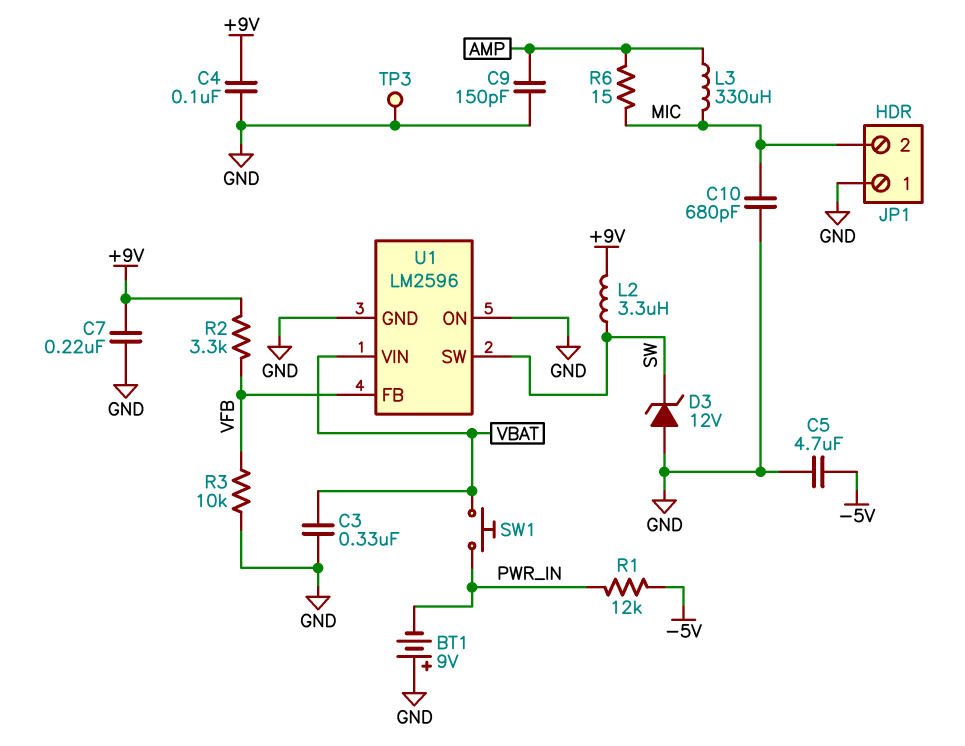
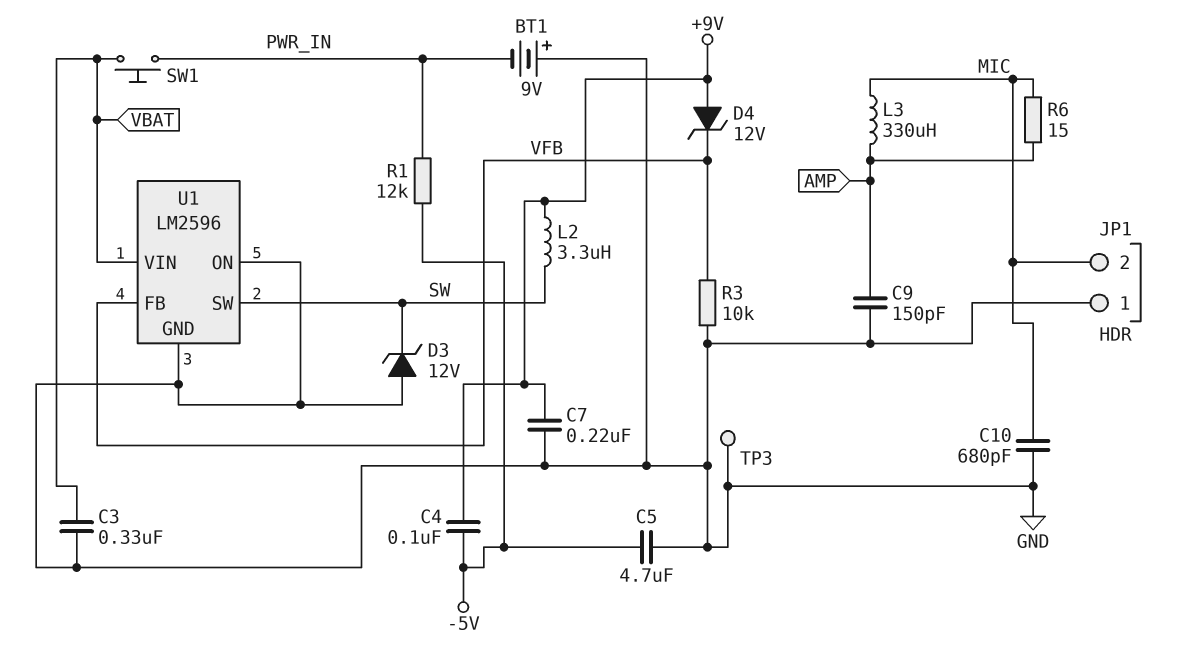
C4: 100nF (+9V, GND) -> 100nF (+9V, -5V)
D4: none -> zener 12V (A +9V, K VFB)
R2: 3.3k (+9V, VFB) -> none

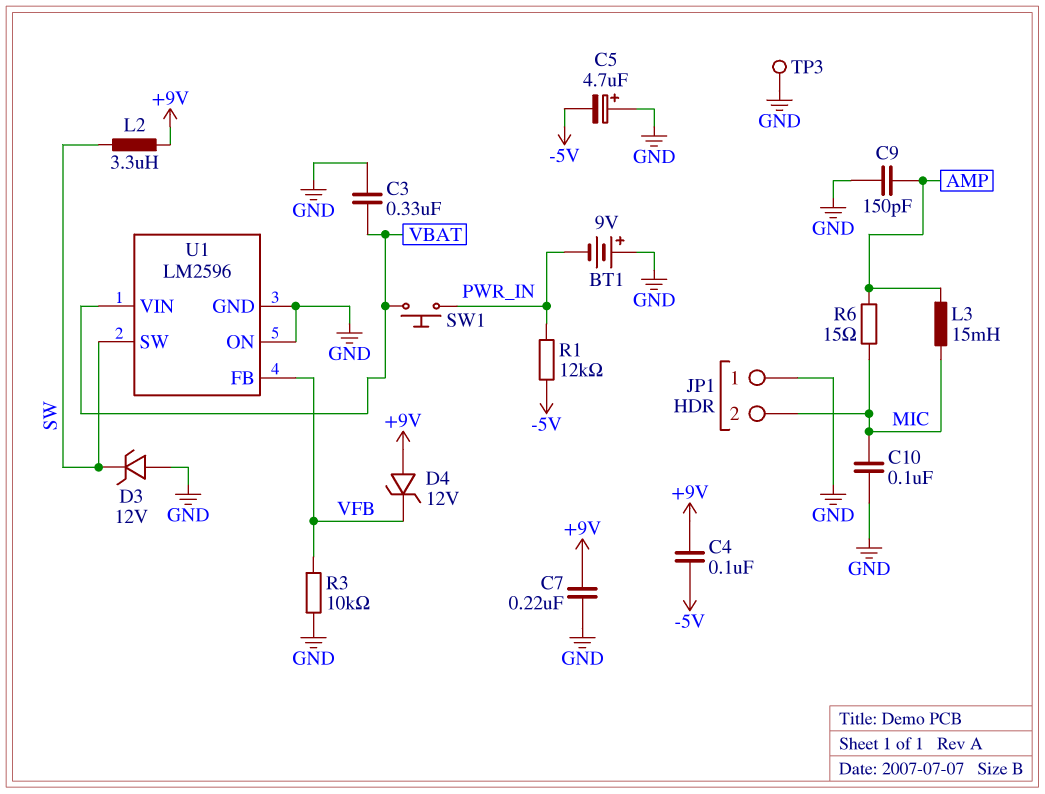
C5: 4.7uF (-5V, GND) -> 4.7uF (plus GND, minus -5V)
C10: 680pF (GND, MIC) -> 100nF (GND, MIC)
L3: 330uH (AMP, MIC) -> 15mH (AMP, MIC)

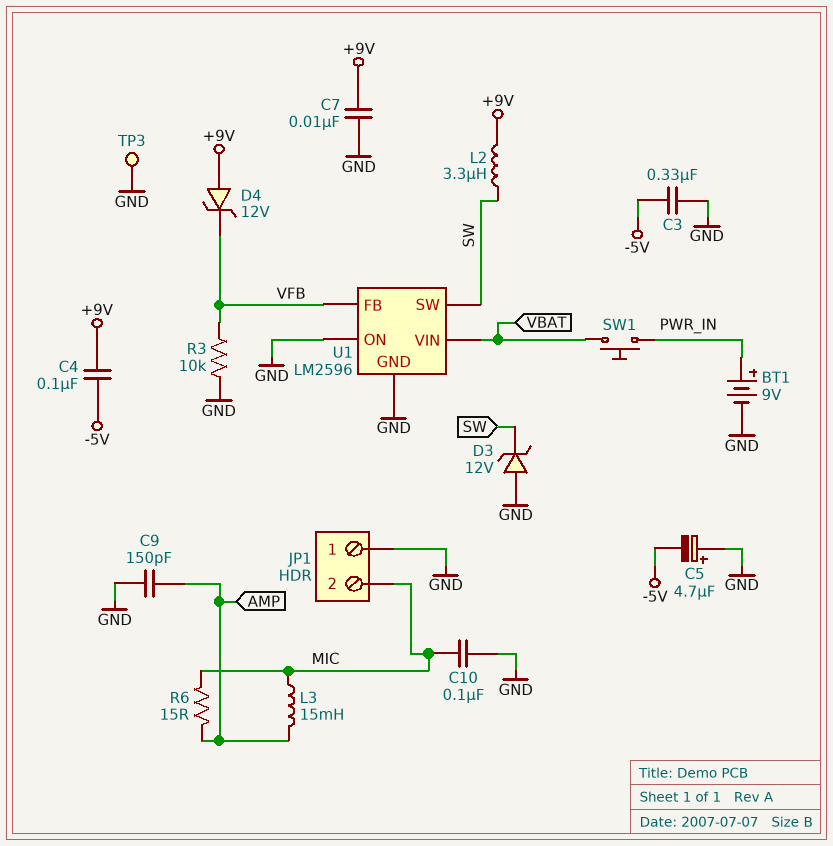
BT1: 9V (plus GND, minus PWR_IN) -> 9V (plus PWR_IN, minus GND)
C3: 330nF (GND, VBAT) -> 330nF (-5V, GND)
C7: 220nF (+9V, GND) -> 10nF (+9V, GND)
R1: 12k (-5V, PWR_IN) -> none

